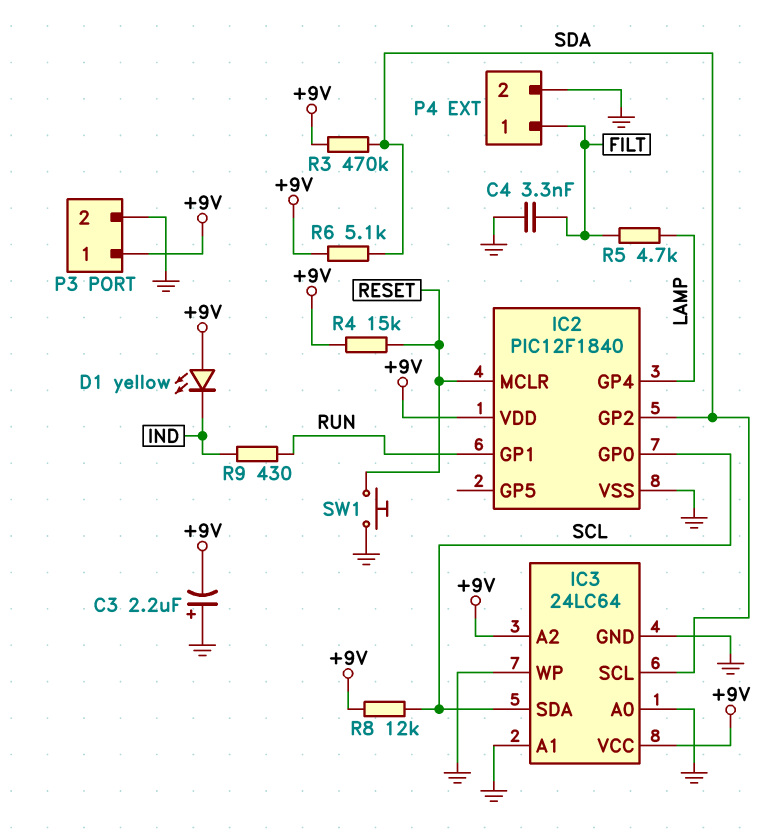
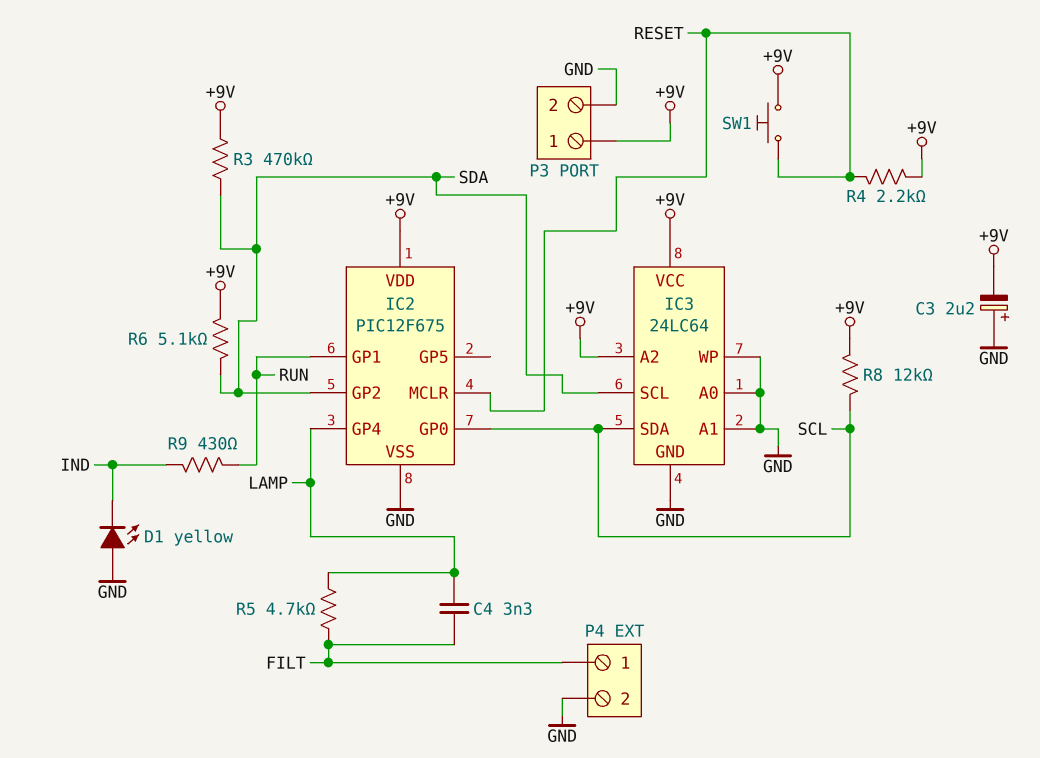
C4: 3.3nF (FILT, GND) -> 3.3nF (FILT, LAMP)
D1: LED yellow (A +9V, K IND) -> LED yellow (A GND, K IND)
IC2: PIC12F1840 -> PIC12F675
R4: 15k (+9V, RESET) -> 2.2k (+9V, RESET)
SW1: button (GND, RESET) -> button (+9V, RESET)

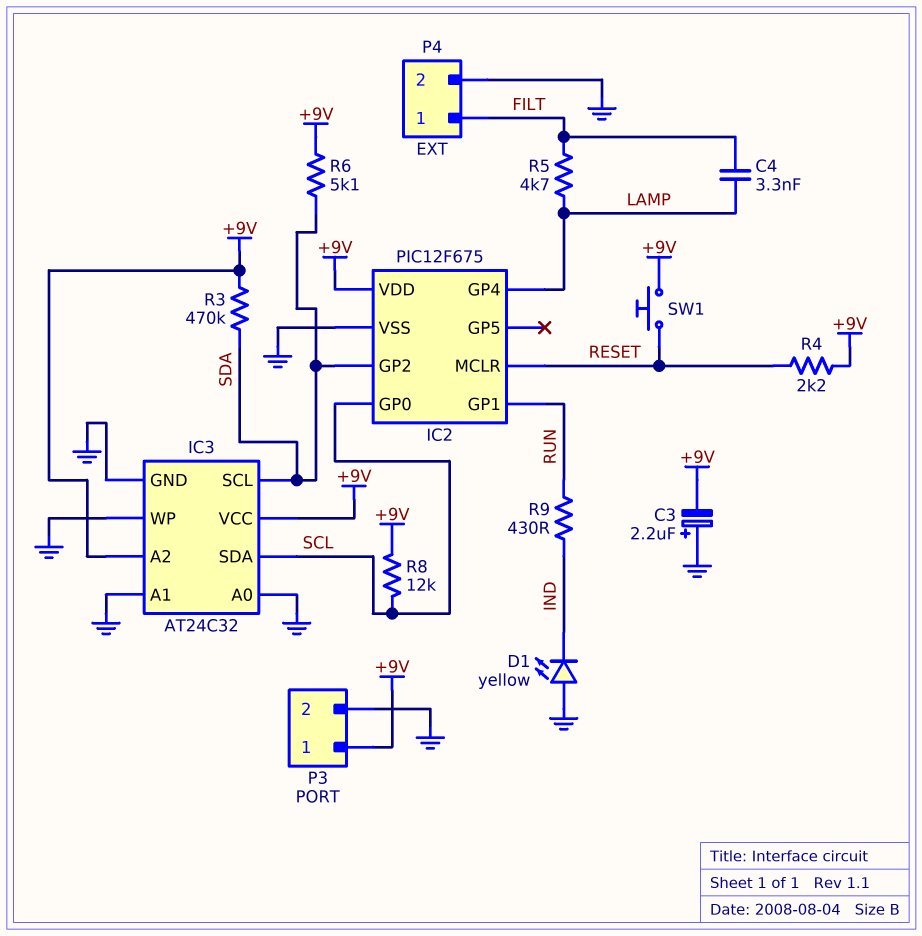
IC3: 24LC64 -> AT24C32

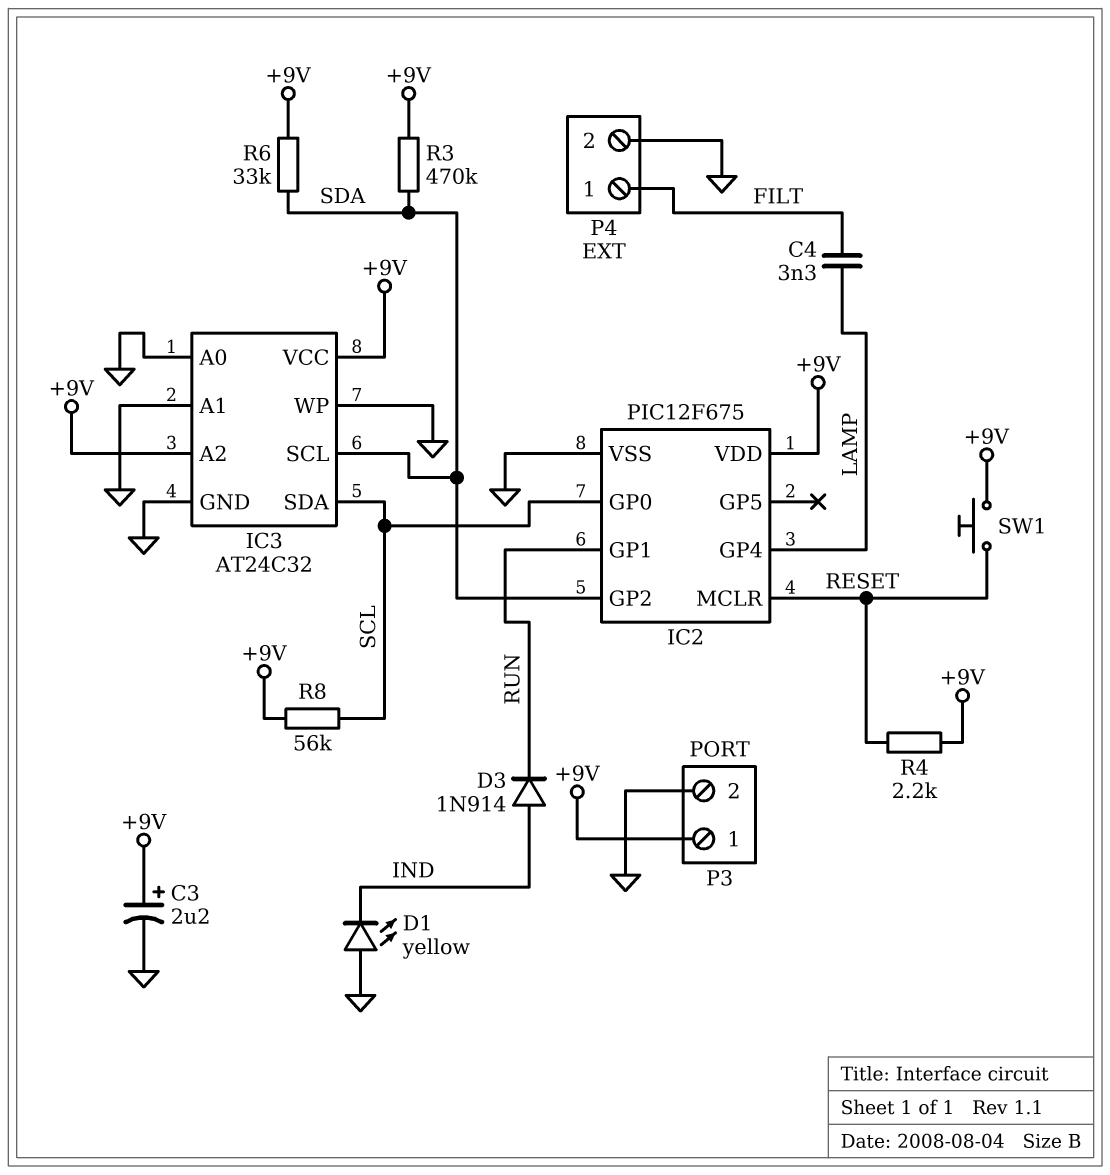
C3: 2.2uF (plus GND, minus +9V) -> 2.2uF (plus +9V, minus GND)
D3: none -> diode 1N914 (A IND, K RUN)
R5: 4.7k (FILT, LAMP) -> none
R6: 5.1k (+9V, SDA) -> 33k (+9V, SDA)
R8: 12k (+9V, SCL) -> 56k (+9V, SCL)
R9: 430 (IND, RUN) -> none

